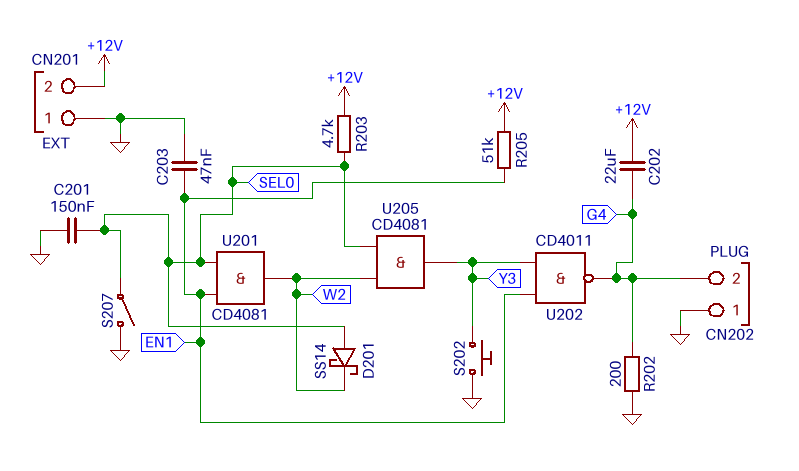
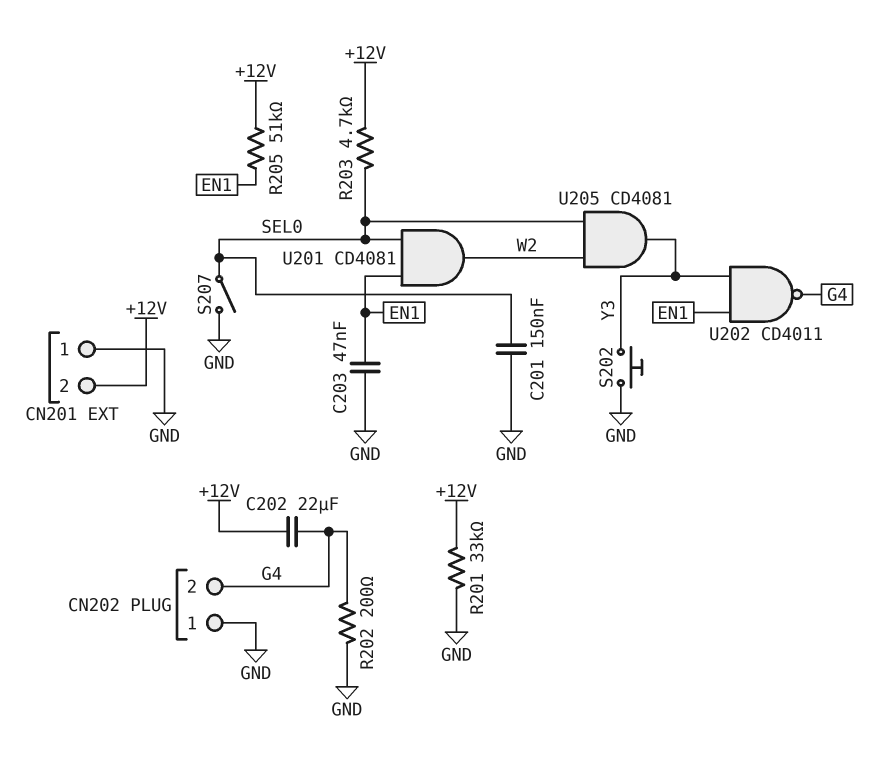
D201: schottky SS14 (A SEL0, K W2) -> none
R201: none -> 33k (+12V, GND)

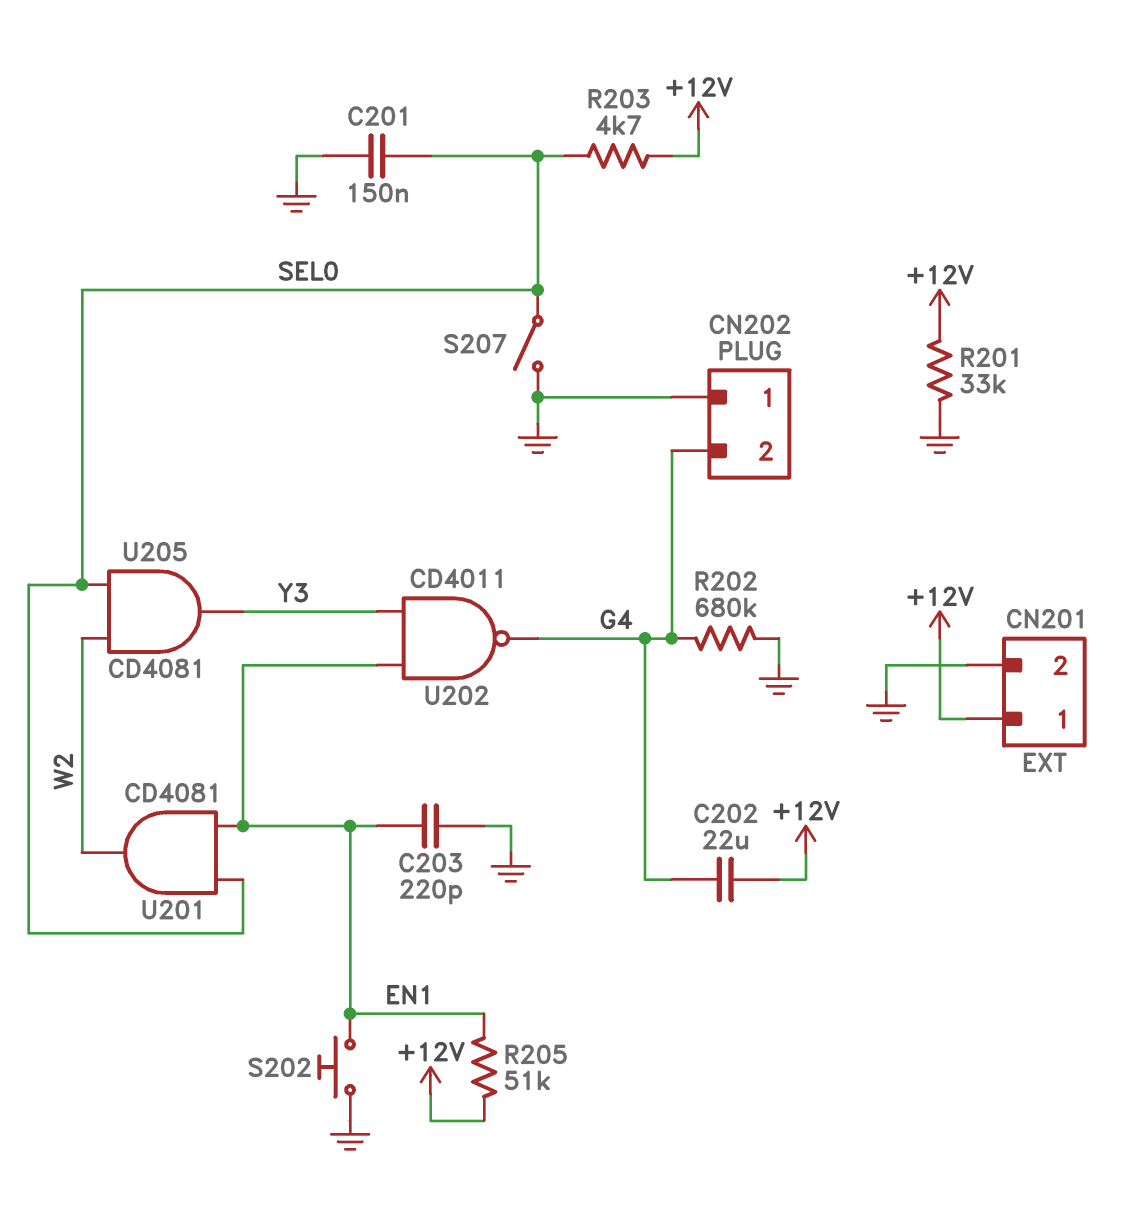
C203: 47nF (EN1, GND) -> 220pF (EN1, GND)
CN201 pin 1: GND -> +12V
CN201 pin 2: +12V -> GND
R202: 200 (G4, GND) -> 680k (G4, GND)
S202: button (GND, Y3) -> button (EN1, GND)

